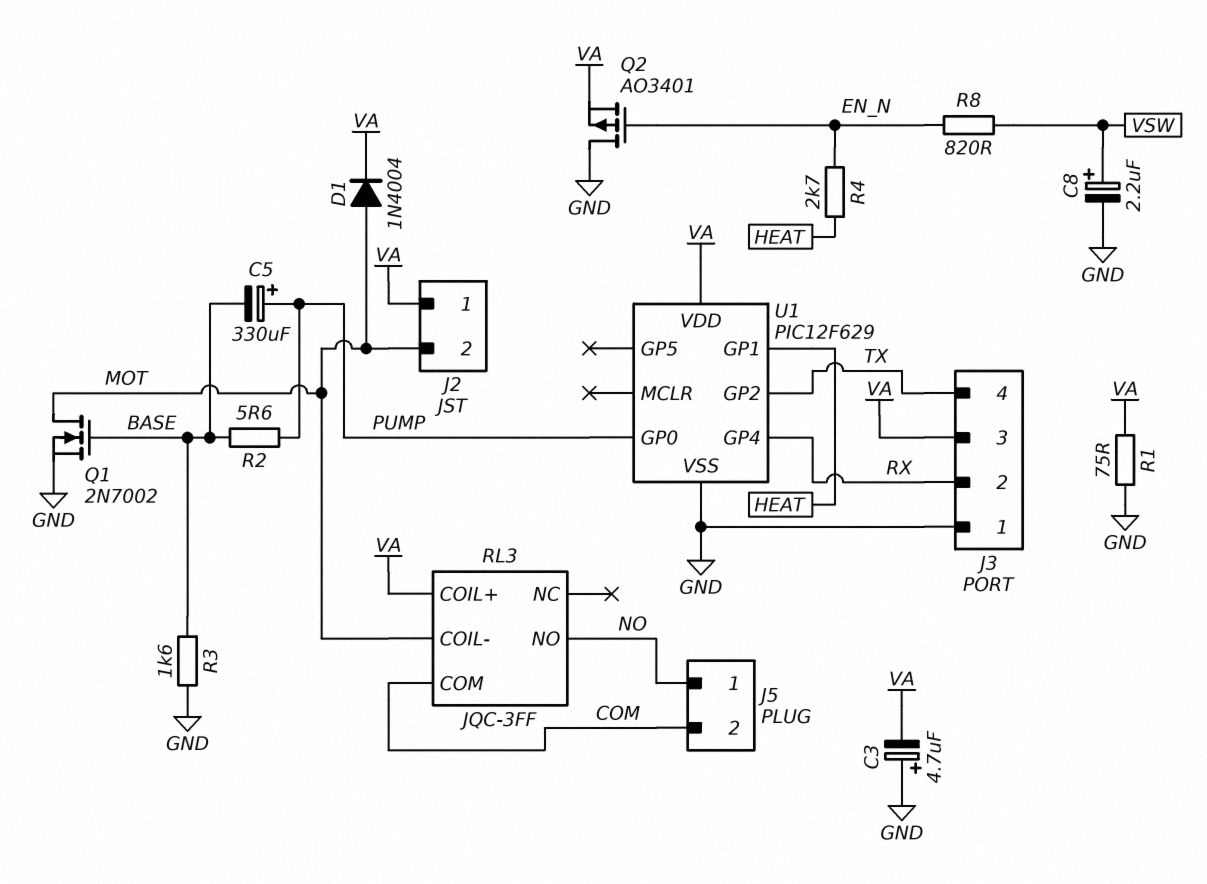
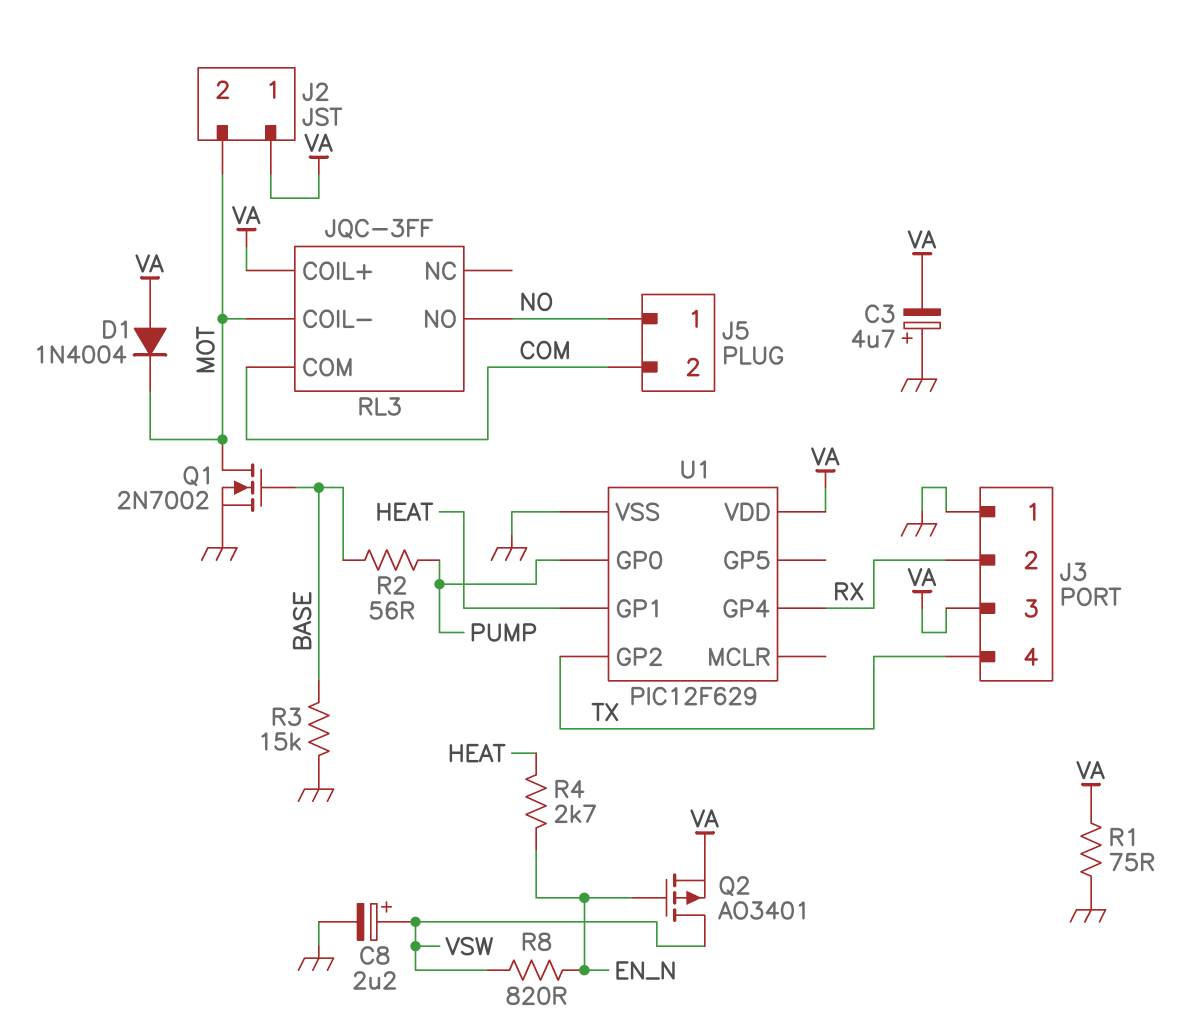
C5: 330uF (plus PUMP, minus BASE) -> none
D1: diode 1N4004 (A MOT, K VA) -> diode 1N4004 (A VA, K MOT)
Q2: PMOS AO3401 (G EN_N, D GND, S VA) -> PMOS AO3401 (G EN_N, D VSW, S VA)
R2: 5.6 (BASE, PUMP) -> 56 (BASE, PUMP)
R3: 1.6k (BASE, GND) -> 15k (BASE, GND)

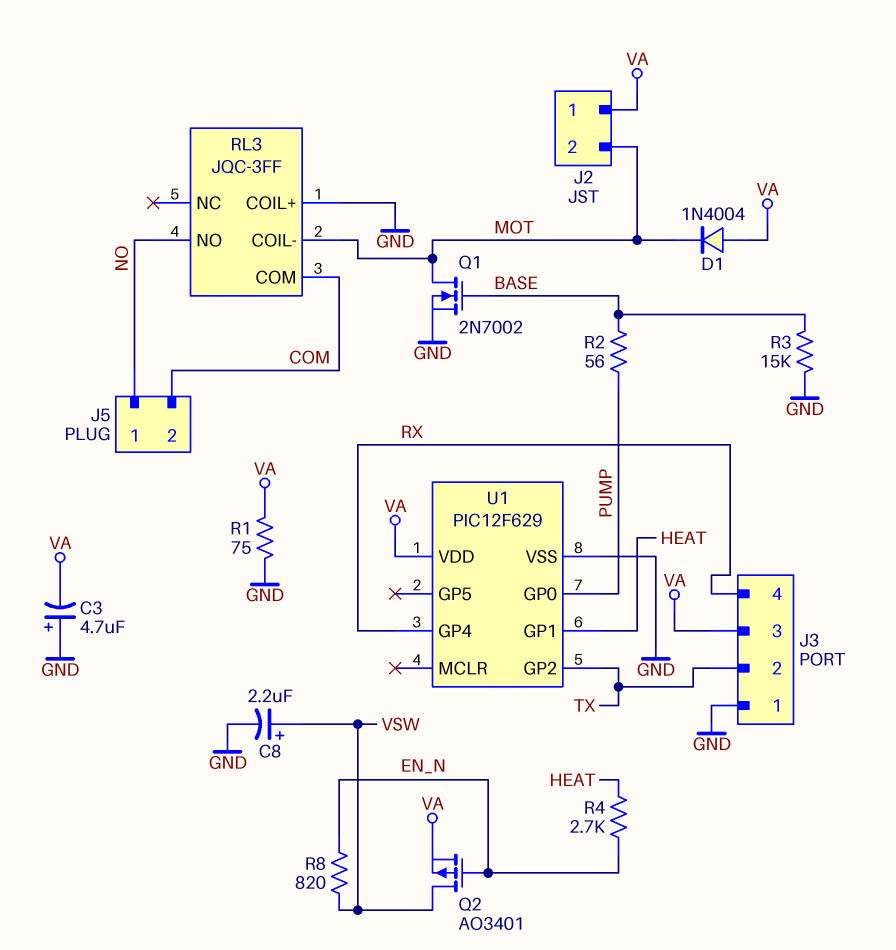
J3 pin 2: RX -> TX
J3 pin 4: TX -> RX
RL3 pin COIL+: VA -> GND

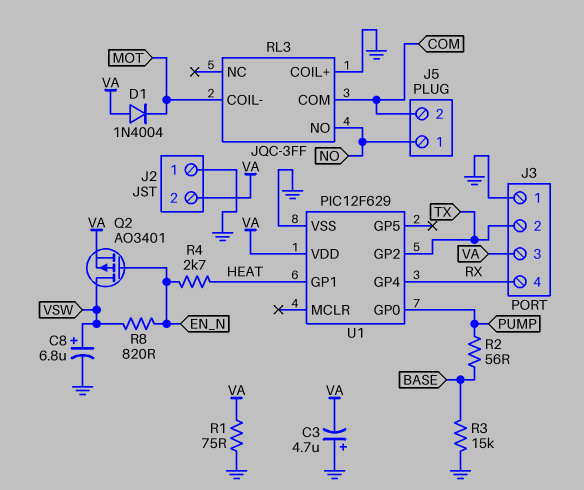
C8: 2.2uF (plus VSW, minus GND) -> 6.8uF (plus VSW, minus GND)
J2 pin 1: VA -> GND
J2 pin 2: MOT -> VA
Q1: NMOS 2N7002 (G BASE, D MOT, S GND) -> none

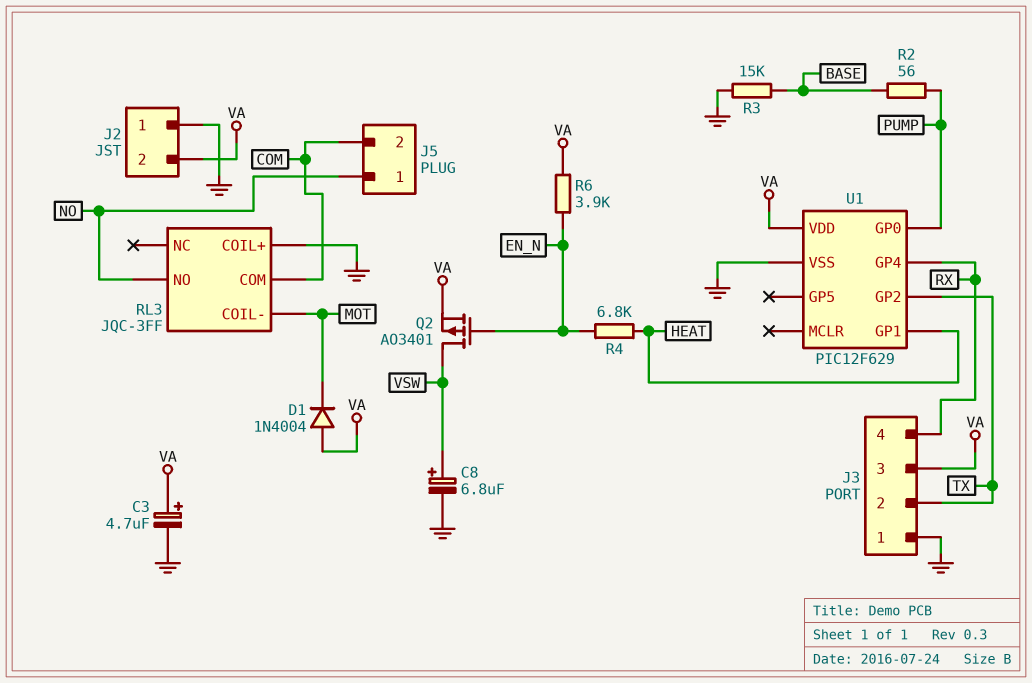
C3: 4.7uF (plus GND, minus VA) -> 4.7uF (plus VA, minus GND)
R1: 75 (GND, VA) -> none
R4: 2.7k (EN_N, HEAT) -> 6.8k (EN_N, HEAT)
R6: none -> 3.9k (EN_N, VA)
R8: 820 (EN_N, VSW) -> none

